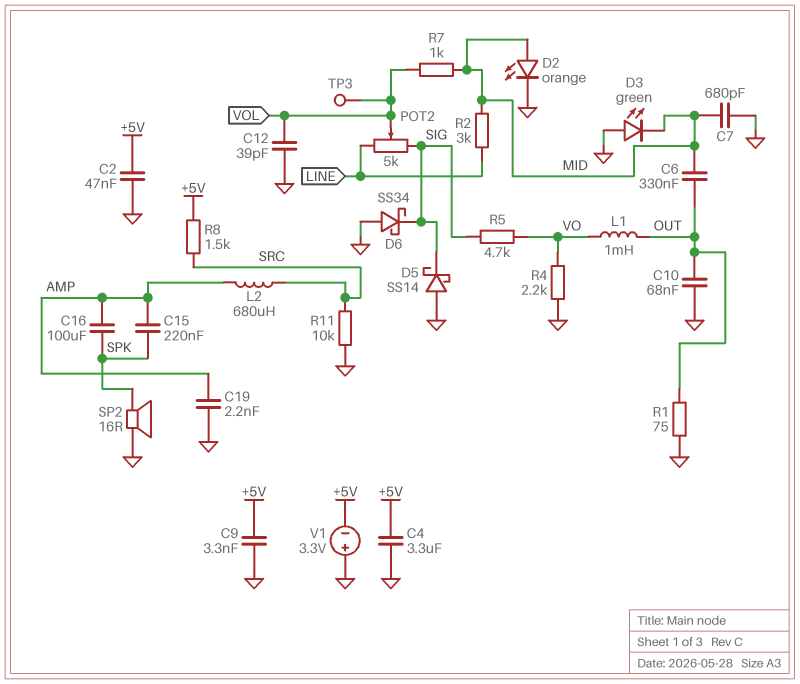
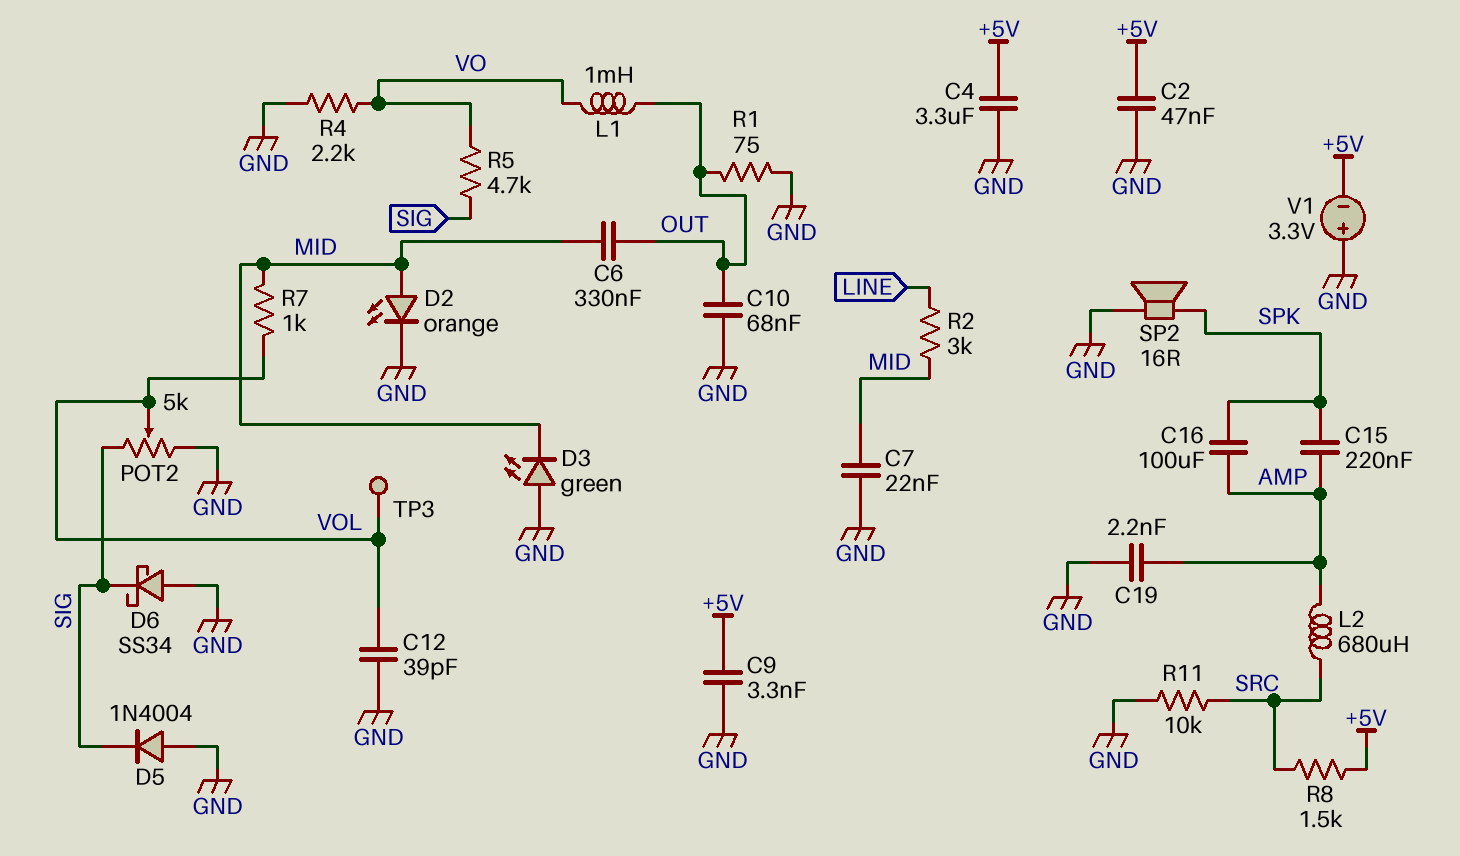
C7: 680pF (GND, MID) -> 22nF (GND, MID)
D5: schottky SS14 (A GND, K SIG) -> diode 1N4004 (A GND, K SIG)
POT2: 5k (LINE, SIG, wiper VOL) -> 5k (GND, SIG, wiper VOL)

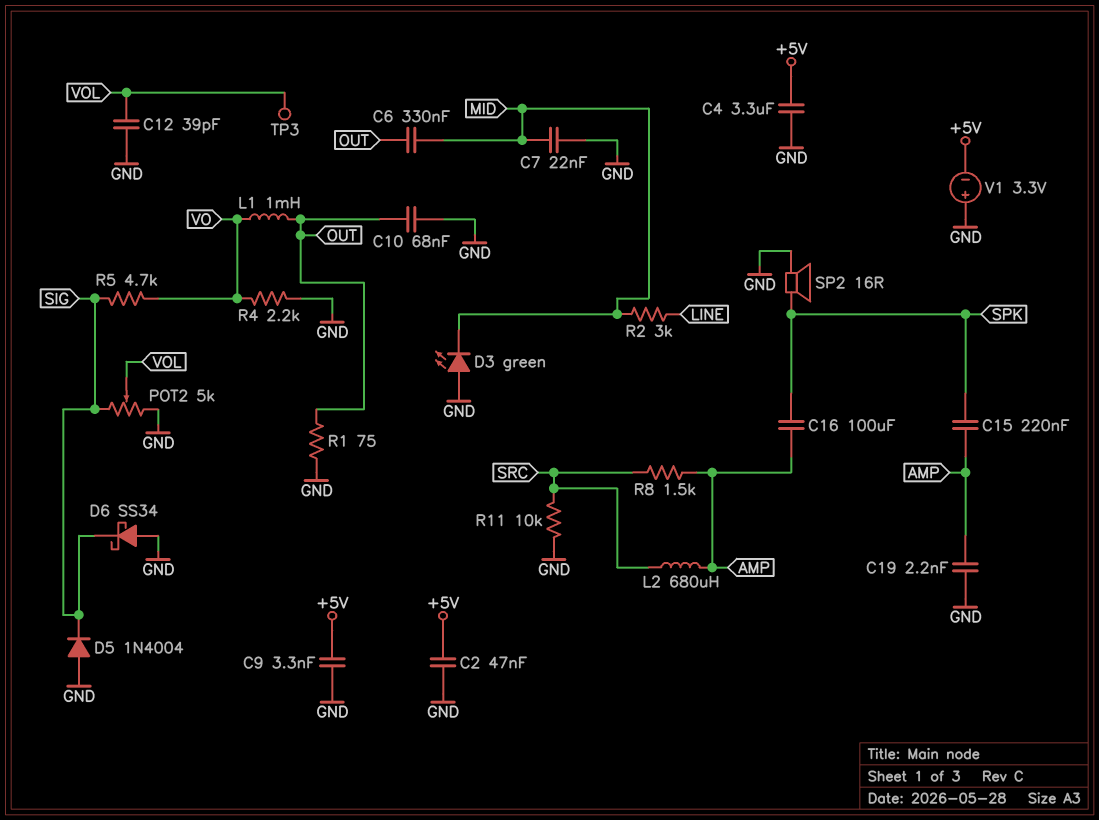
D2: LED orange (A MID, K GND) -> none
R7: 1k (MID, VOL) -> none
R8: 1.5k (+5V, SRC) -> 1.5k (AMP, SRC)

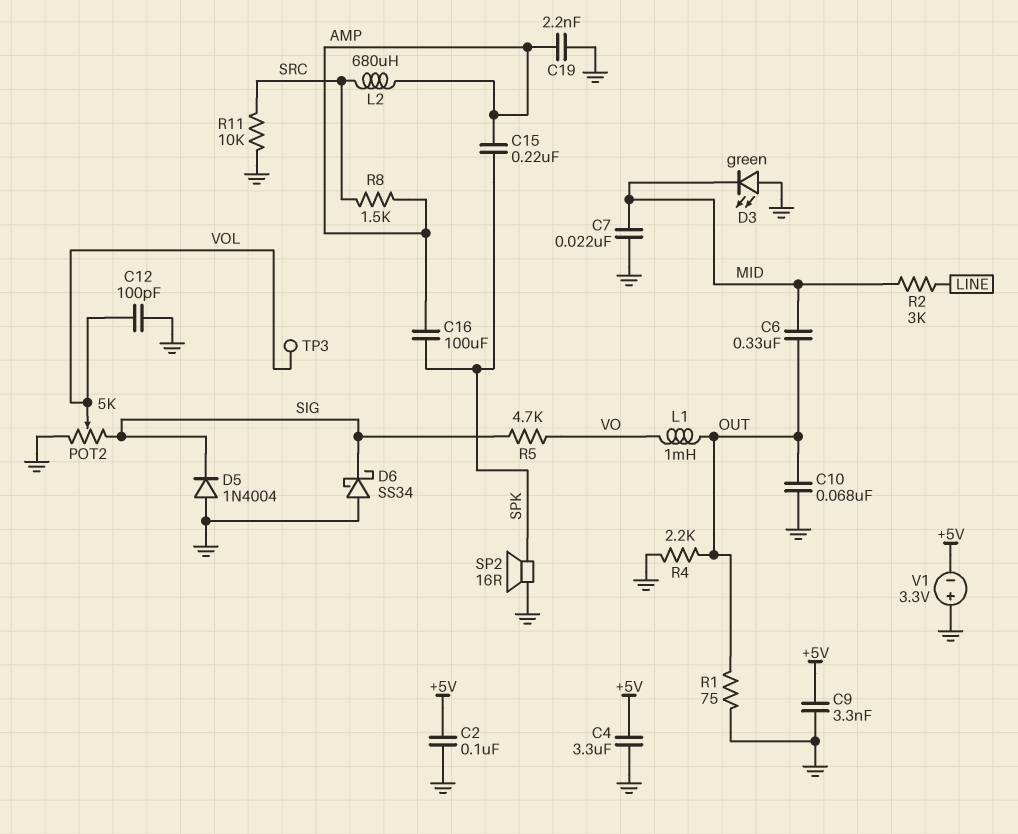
C2: 47nF (+5V, GND) -> 100nF (+5V, GND)
C12: 39pF (GND, VOL) -> 100pF (GND, VOL)
R4: 2.2k (GND, VO) -> 2.2k (GND, OUT)

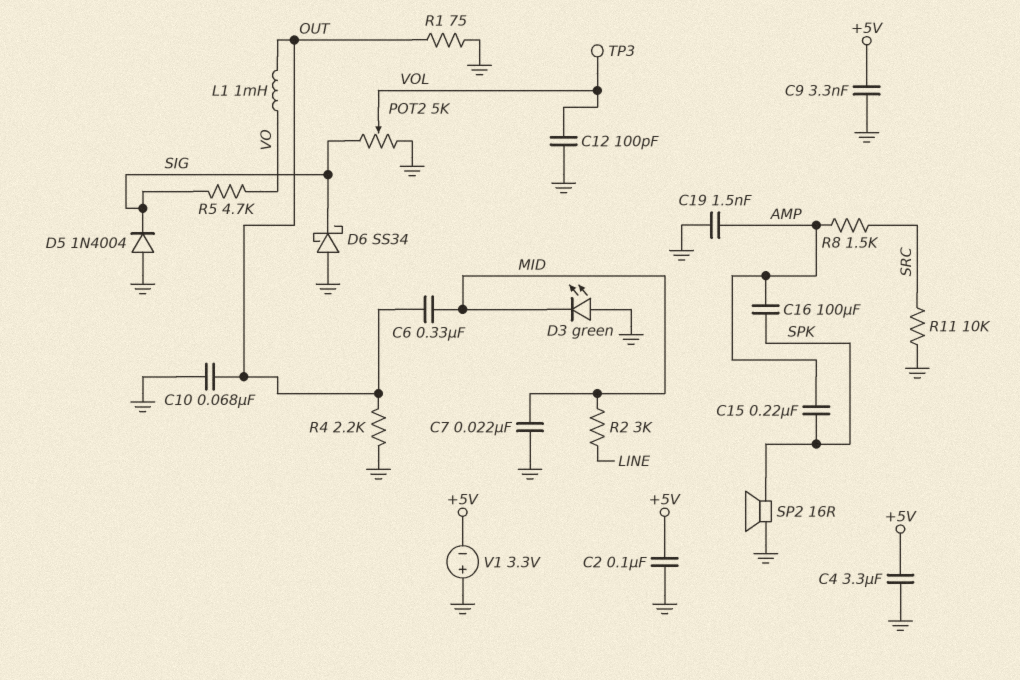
C19: 2.2nF (AMP, GND) -> 1.5nF (AMP, GND)
L2: 680uH (AMP, SRC) -> none

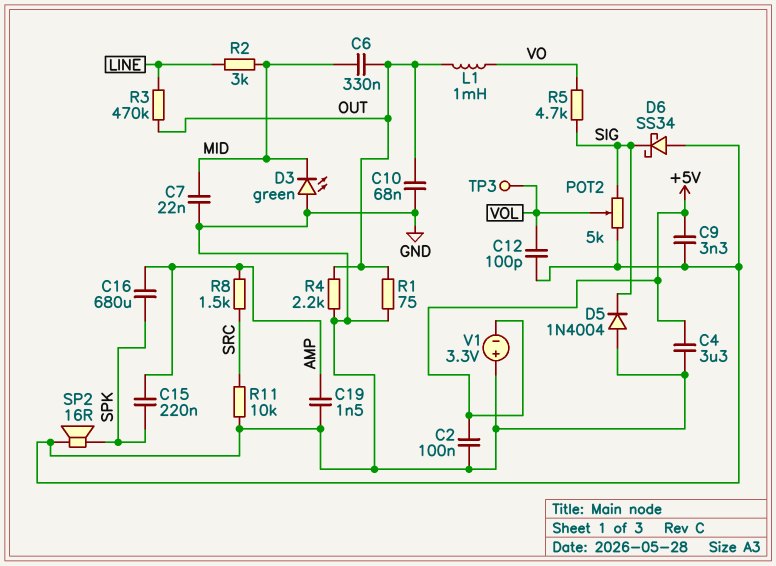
C16: 100uF (AMP, SPK) -> 680uF (AMP, SPK)
R3: none -> 470k (LINE, OUT)

